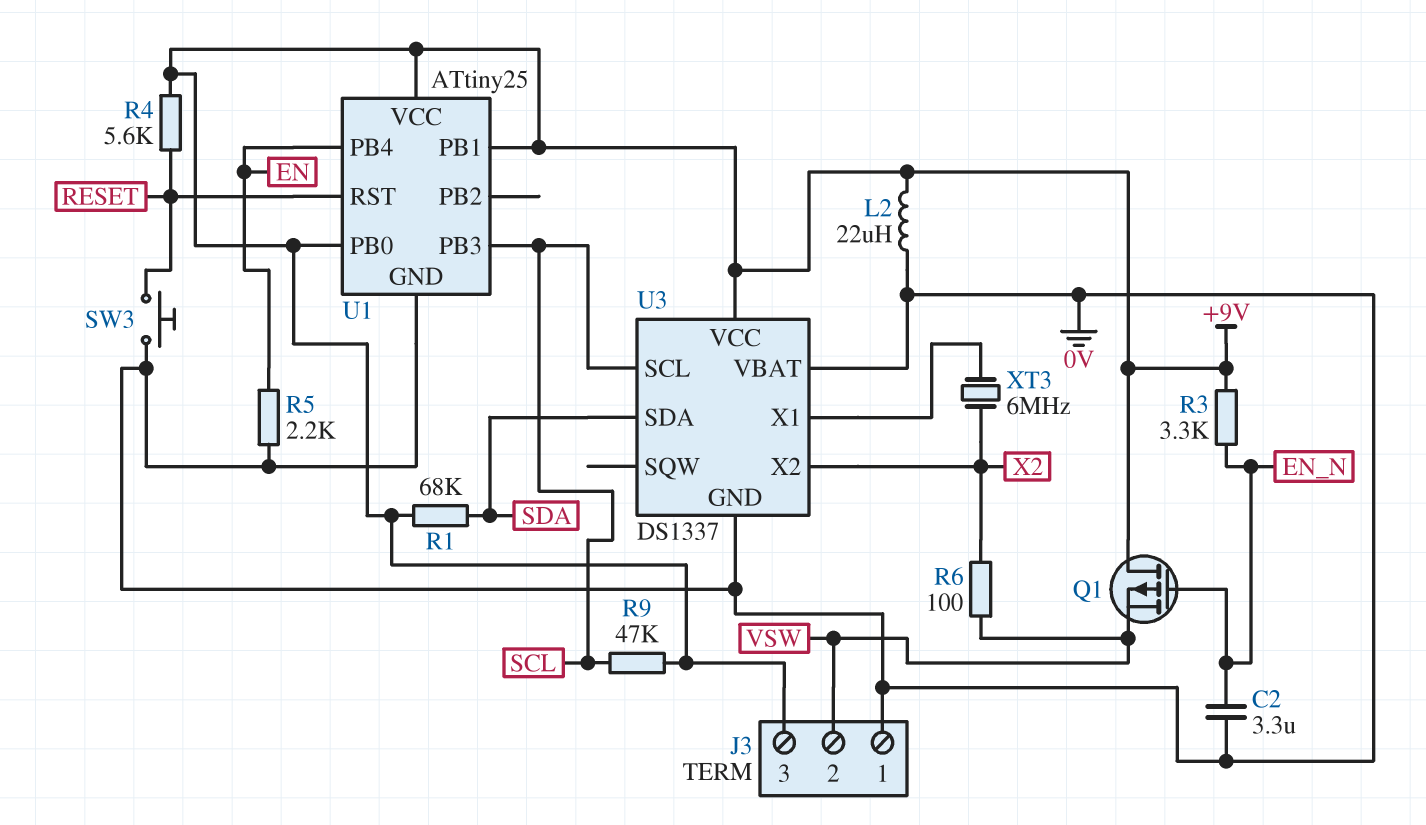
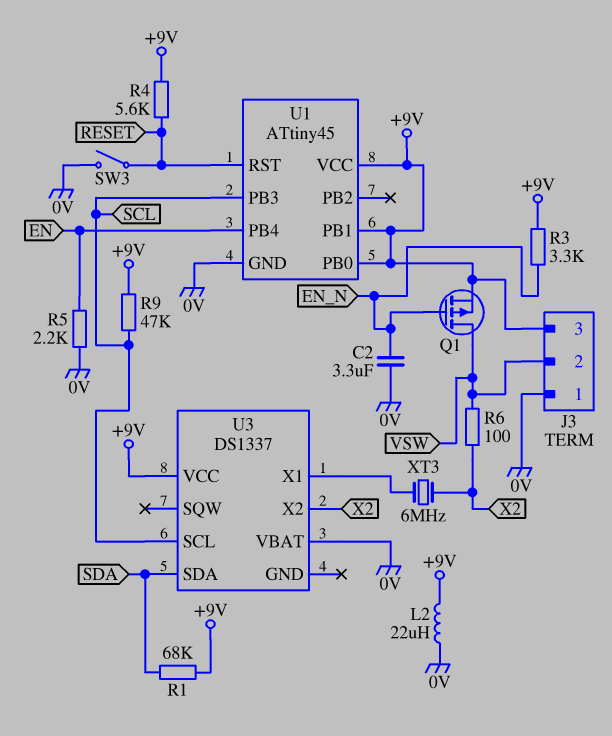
Q1: PMOS (G EN_N, D +9V, S VSW) -> PMOS (G EN_N, D VSW, S +9V)
SW3: button (0V, RESET) -> switch (0V, RESET)
U1: ATtiny25 -> ATtiny45
U3 pin GND: 0V -> none

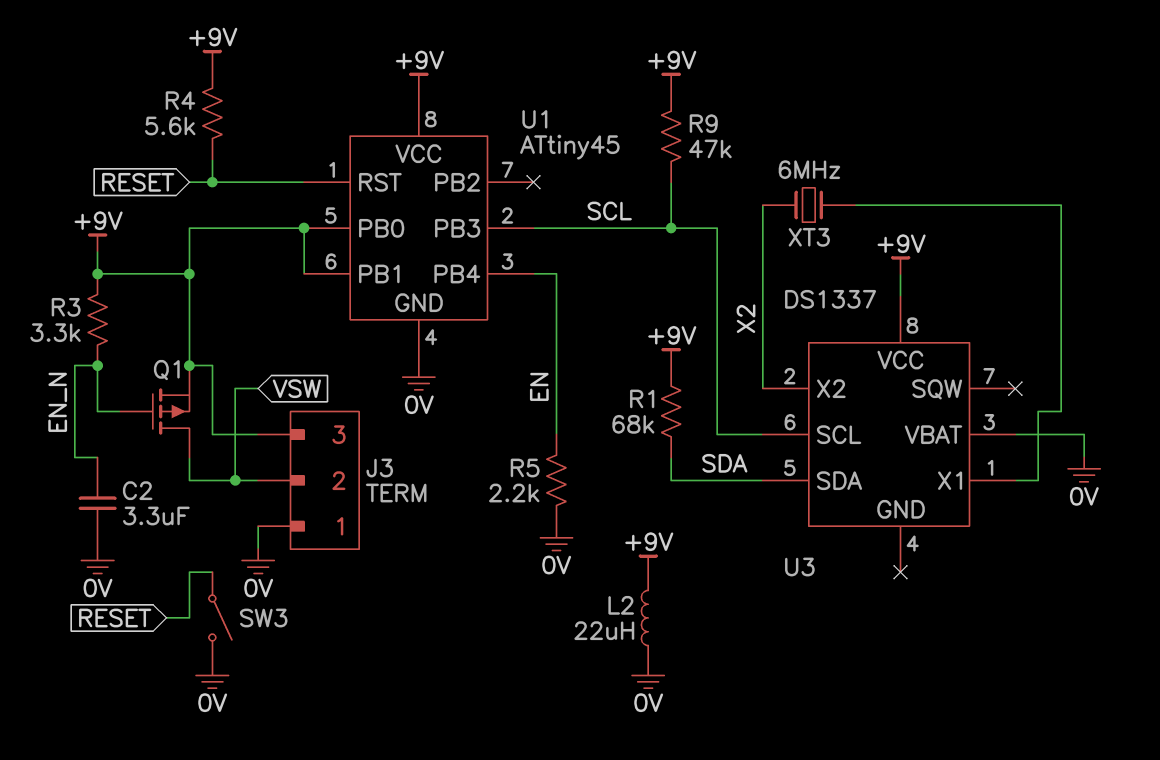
R6: 100 (VSW, X2) -> none

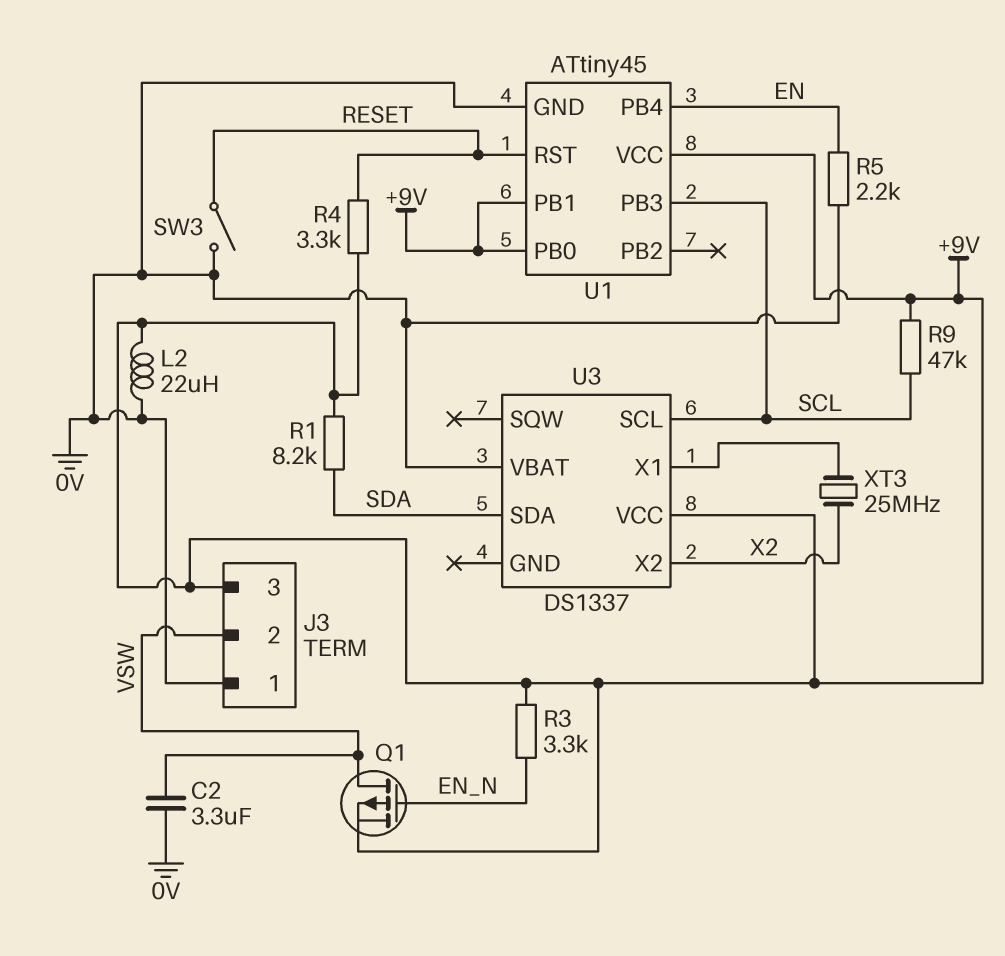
C2: 3.3uF (0V, EN_N) -> 3.3uF (0V, VSW)
R1: 68k (+9V, SDA) -> 8.2k (+9V, SDA)
R4: 5.6k (+9V, RESET) -> 3.3k (+9V, RESET)
XT3: 6MHz (U3/X1, X2) -> 25MHz (U3/X1, X2)

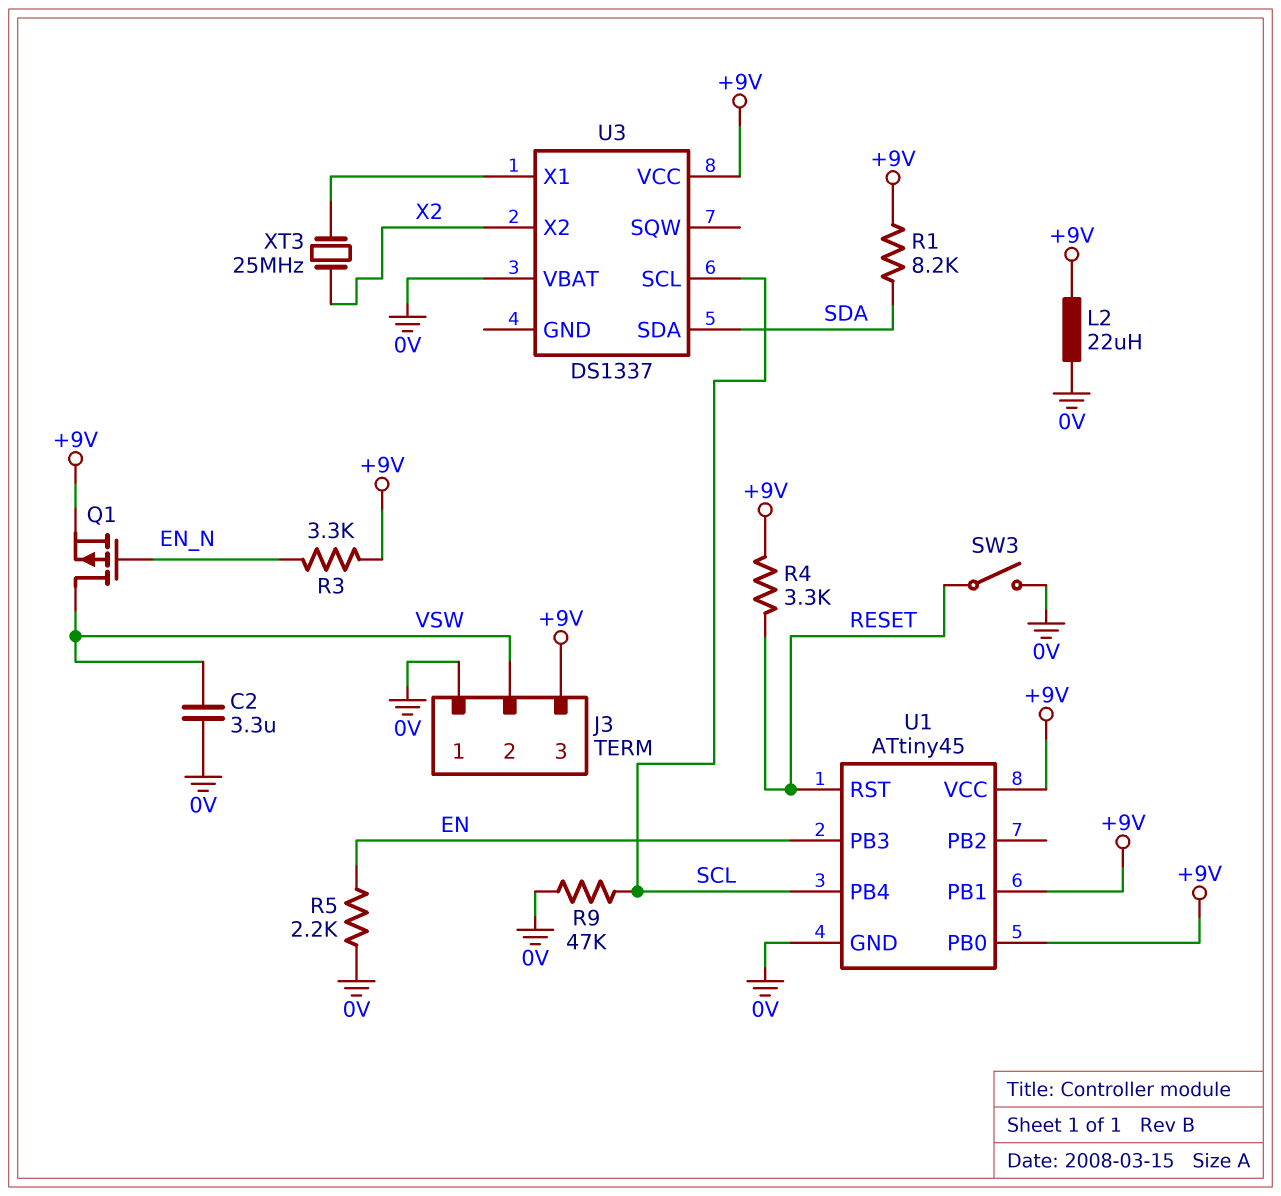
R9: 47k (+9V, SCL) -> 47k (0V, SCL)
U1 pin PB3: SCL -> EN
U1 pin PB4: EN -> SCL

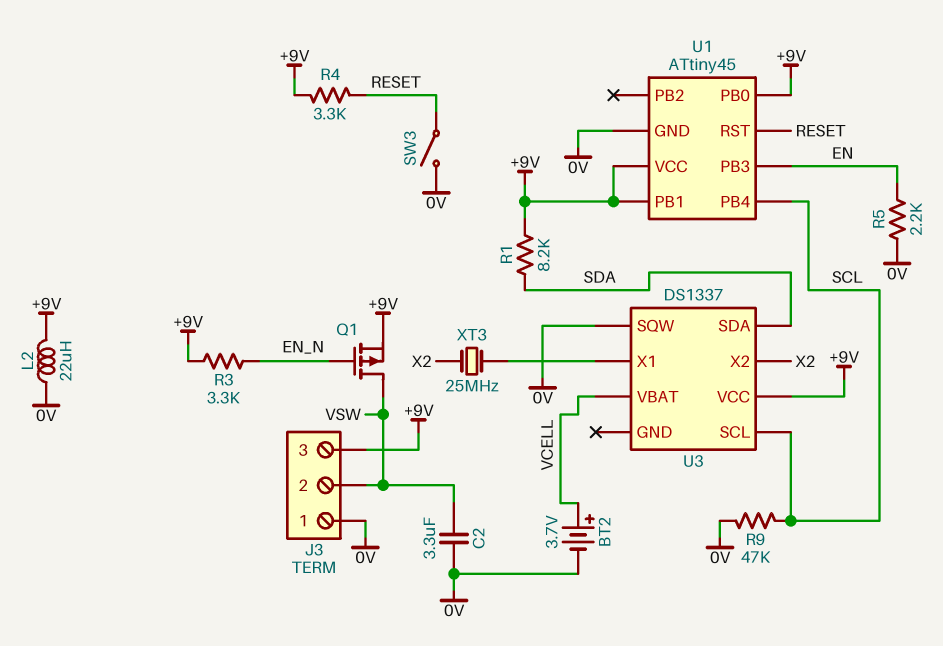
BT2: none -> 3.7V (plus VCELL, minus 0V)
U3 pin SQW: none -> 0V
U3 pin VBAT: 0V -> VCELL

